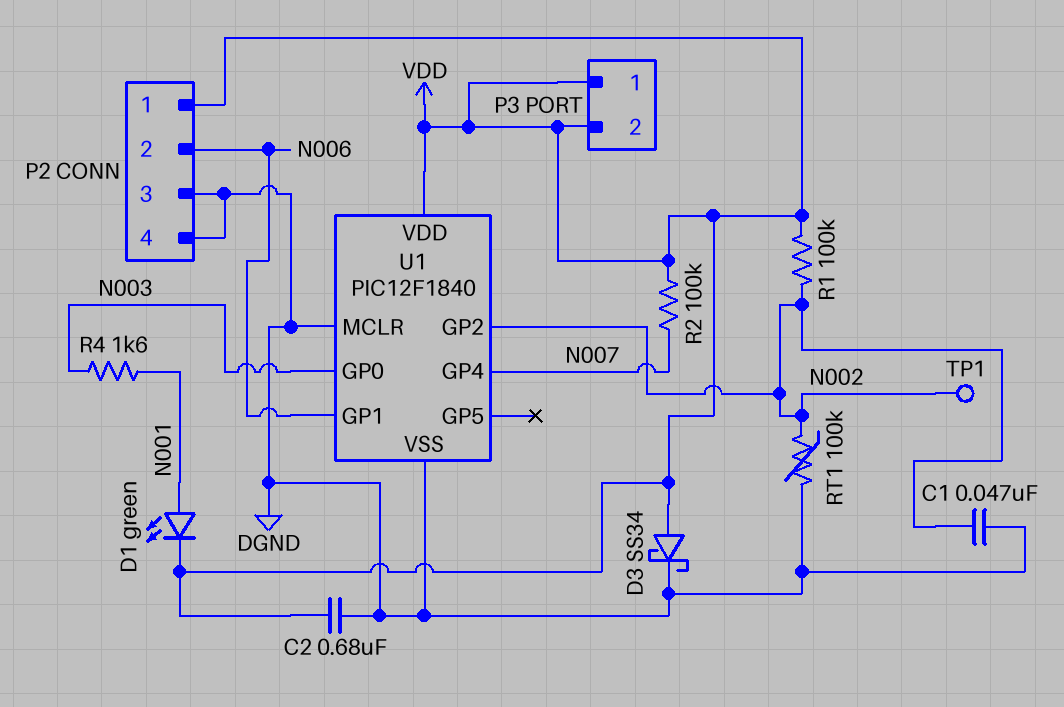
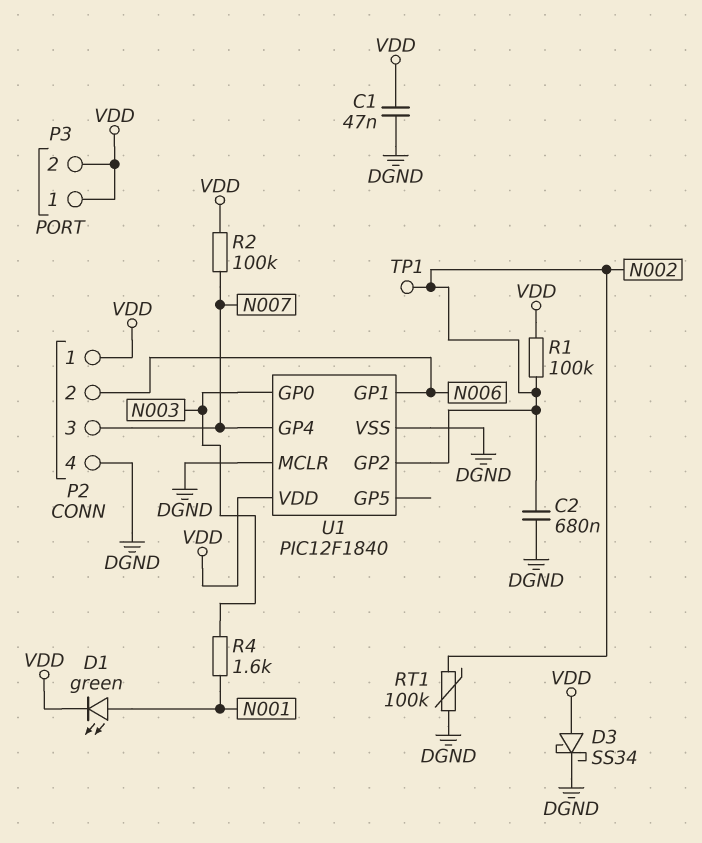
C1: 47nF (DGND, N002) -> 47nF (DGND, VDD)
C2: 680nF (DGND, VDD) -> 680nF (DGND, N002)
P2 pin 3: DGND -> N007

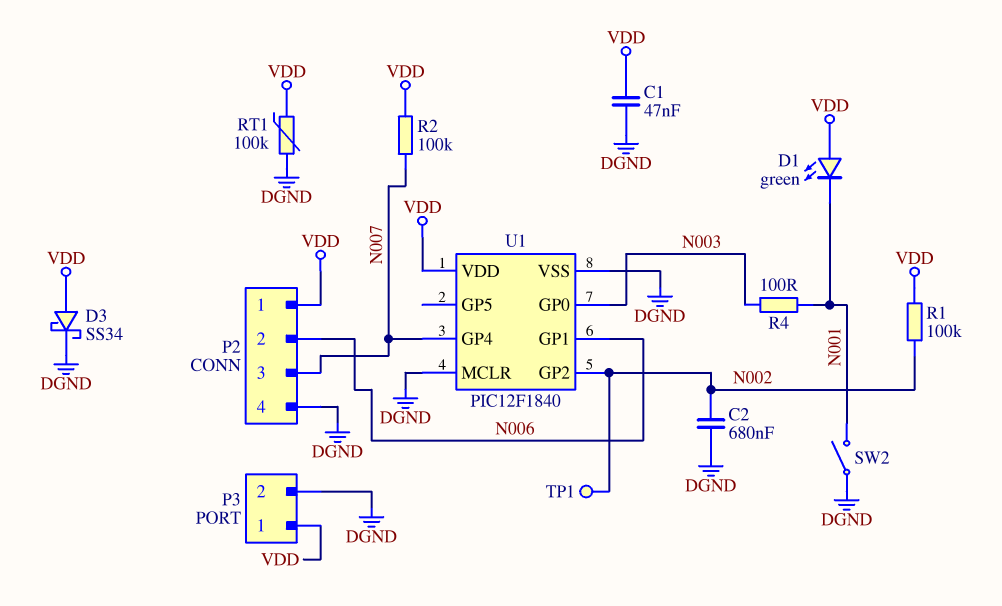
D1: LED green (A N001, K VDD) -> LED green (A VDD, K N001)
P3 pin 2: VDD -> DGND
R4: 1.6k (N001, N003) -> 100 (N001, N003)
RT1: 100k (DGND, N002) -> 100k (DGND, VDD)
SW2: none -> switch (DGND, N001)

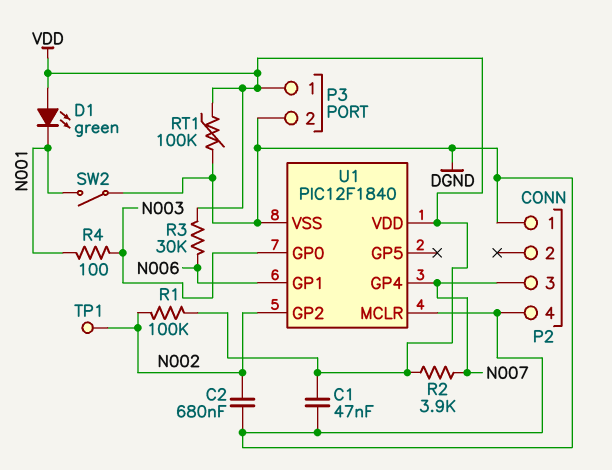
D3: schottky SS34 (A VDD, K DGND) -> none
P2 pin 1: VDD -> DGND
P2 pin 2: N006 -> none
R2: 100k (N007, VDD) -> 3.9k (N007, VDD)
R3: none -> 30k (N006, VDD)

